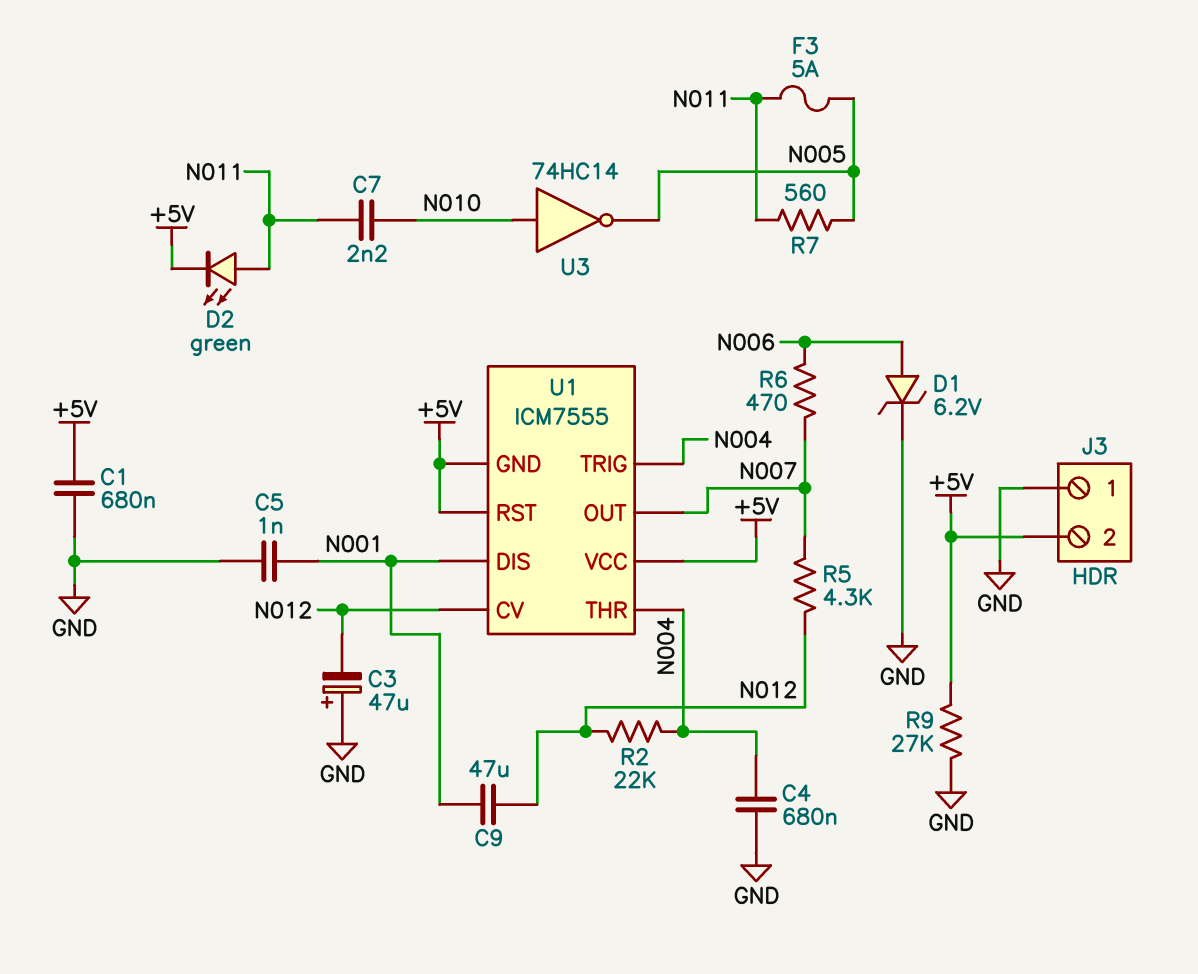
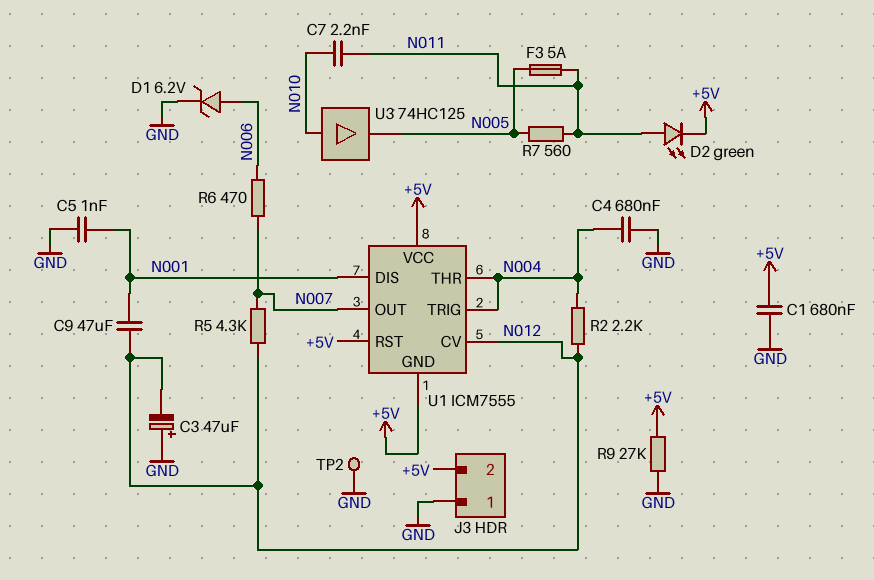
R2: 22k (N004, N012) -> 2.2k (N004, N012)
TP2: none -> test point (GND)
U3: NOT 74HC14 (in N010, out N005) -> buffer 74HC125 (in N010, out N005)

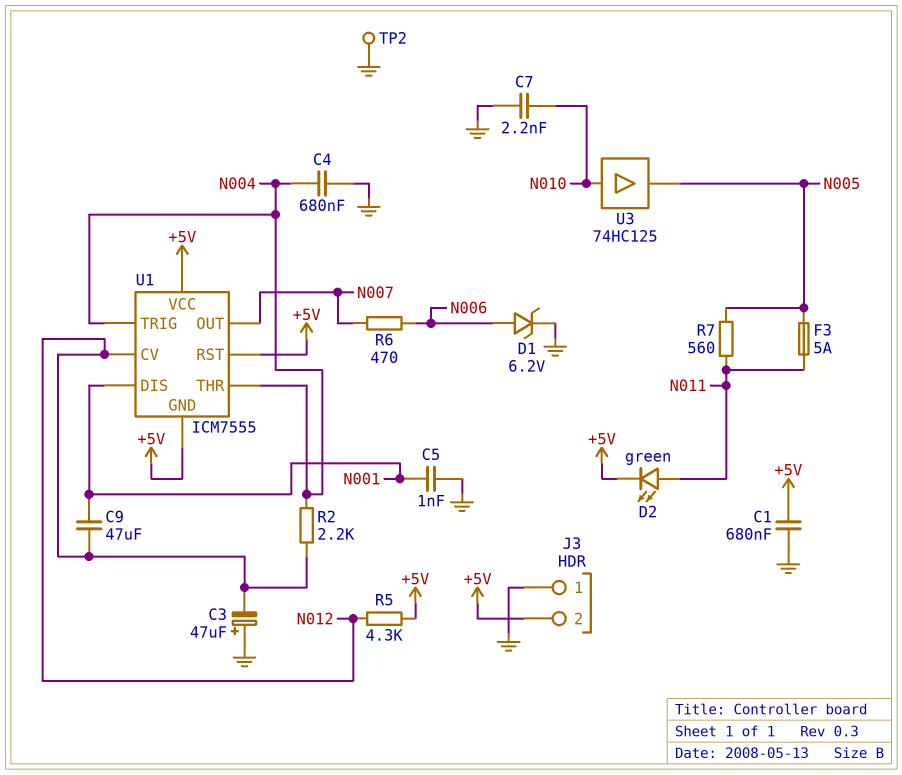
C7: 2.2nF (N010, N011) -> 2.2nF (GND, N010)
R5: 4.3k (N007, N012) -> 4.3k (+5V, N012)
R9: 27k (+5V, GND) -> none

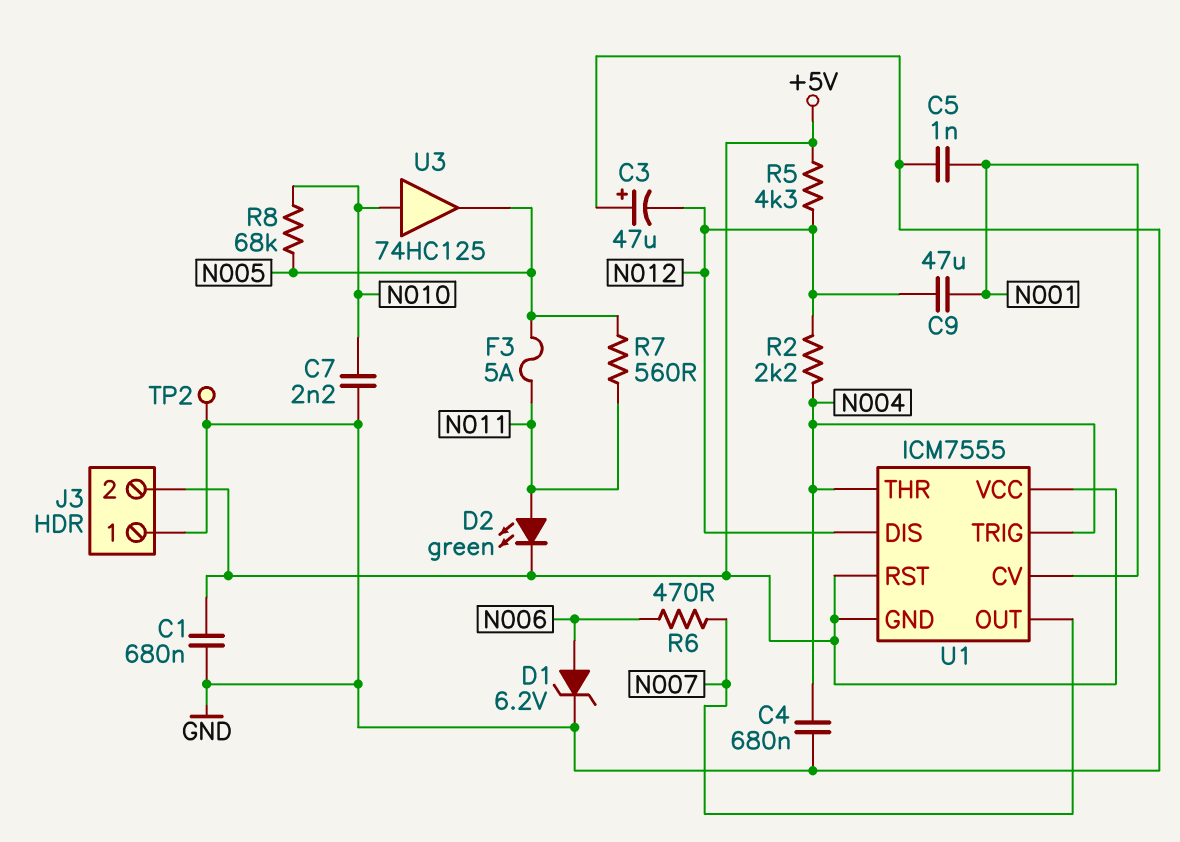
R8: none -> 68k (N005, N010)
U1 pin CV: N012 -> N001
U1 pin DIS: N001 -> N012

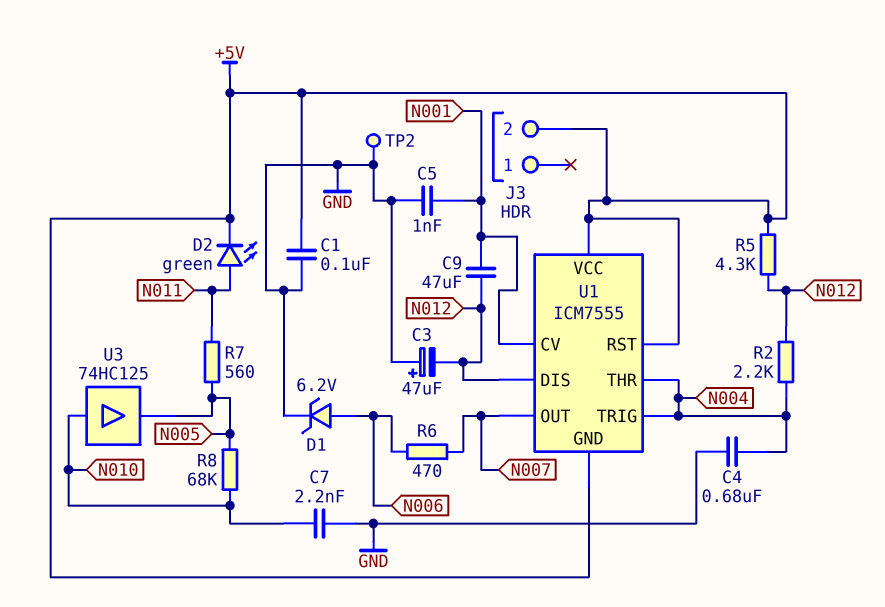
C1: 680nF (+5V, GND) -> 100nF (+5V, GND)
F3: 5A (N005, N011) -> none
J3 pin 1: GND -> none

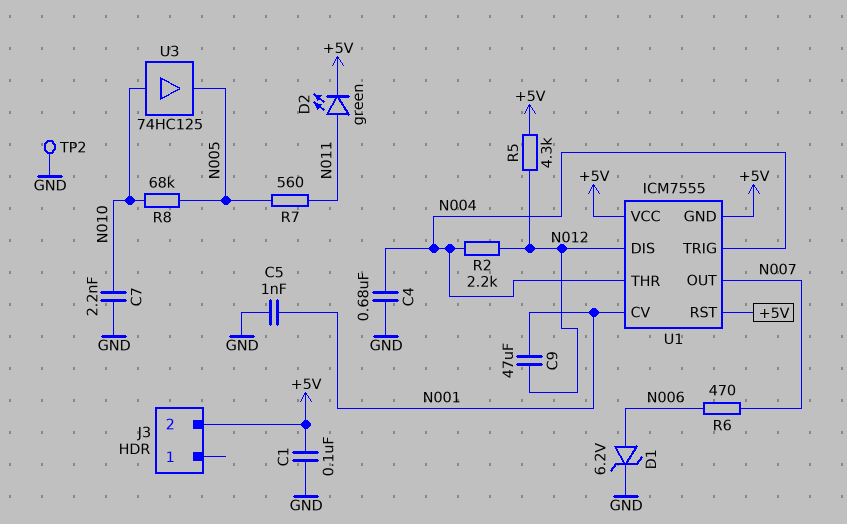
C3: 47uF (plus GND, minus N012) -> none

